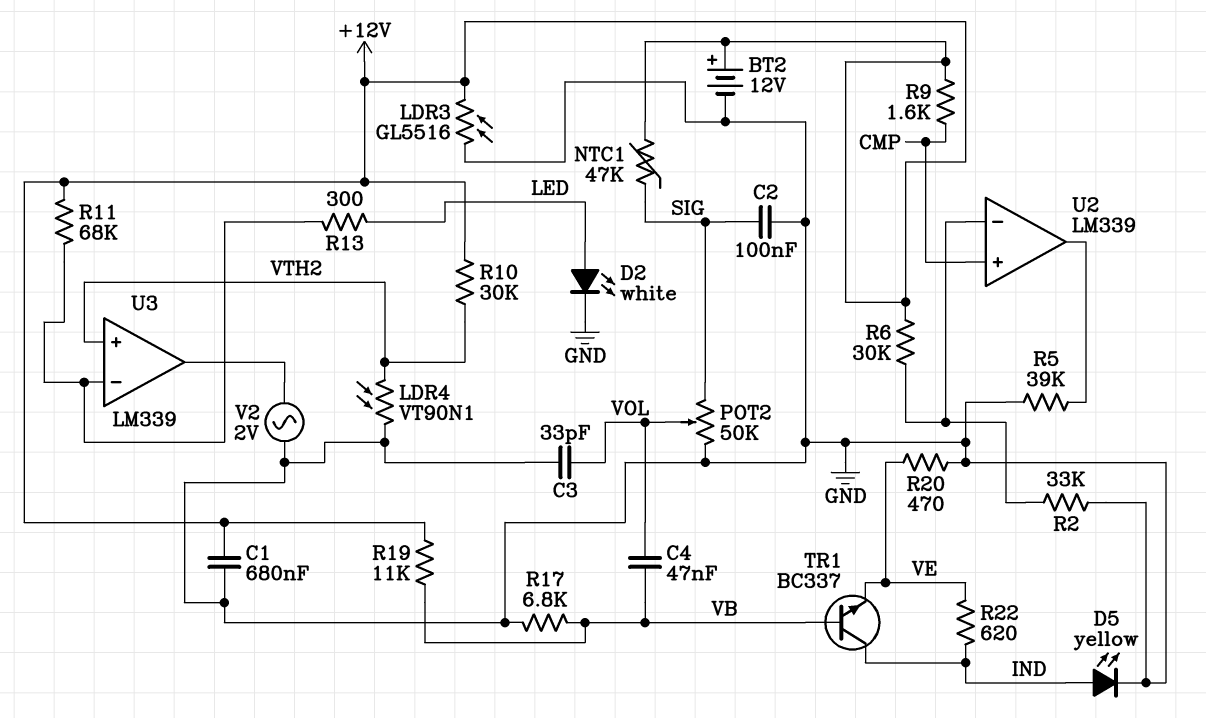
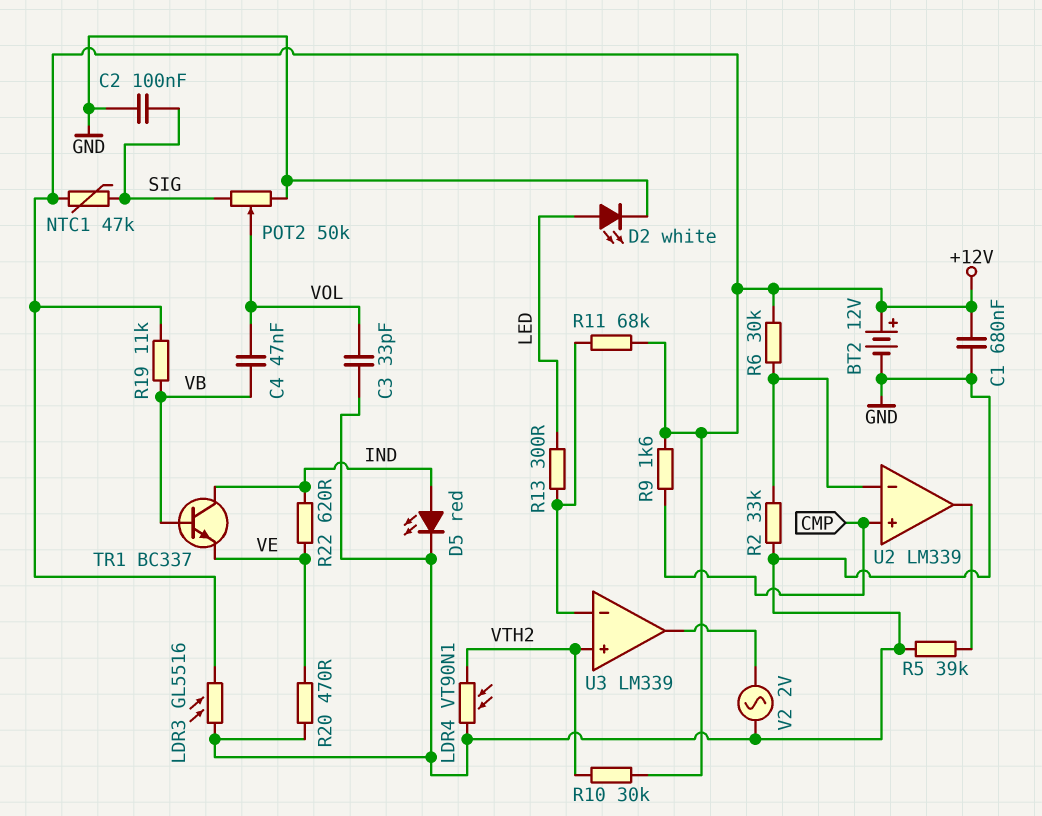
D5: LED yellow (A IND, K GND) -> LED red (A IND, K GND)
R17: 6.8k (GND, VB) -> none

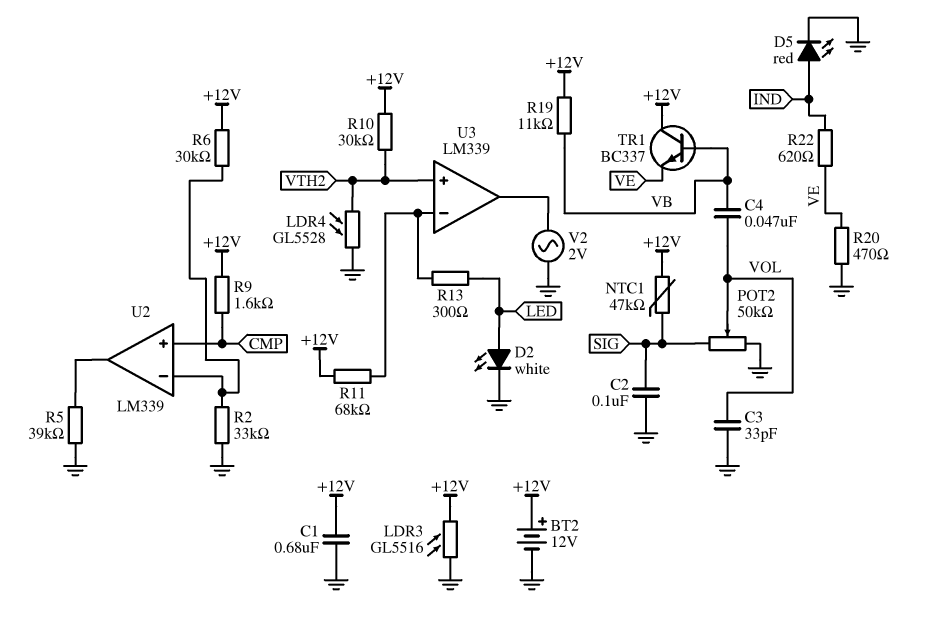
LDR4: VT90N1 (GND, VTH2) -> GL5528 (GND, VTH2)
TR1: NPN BC337 (B VB, C IND, E VE) -> NPN BC337 (B VB, C +12V, E VE)

